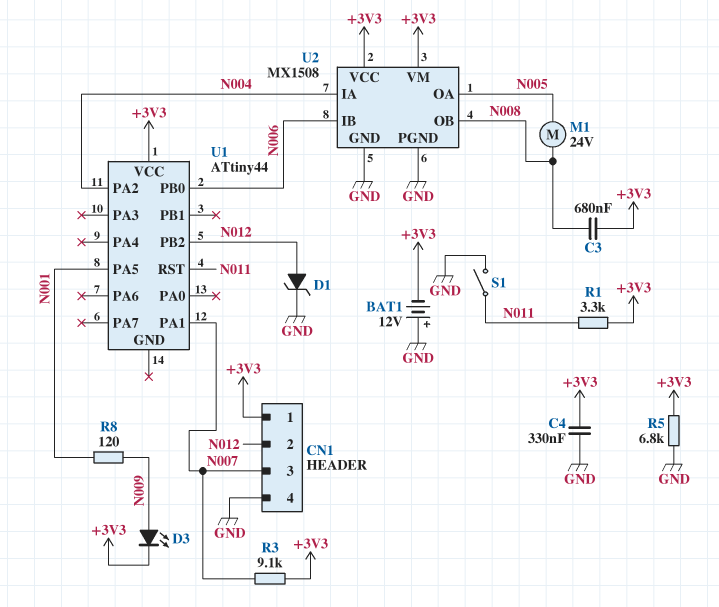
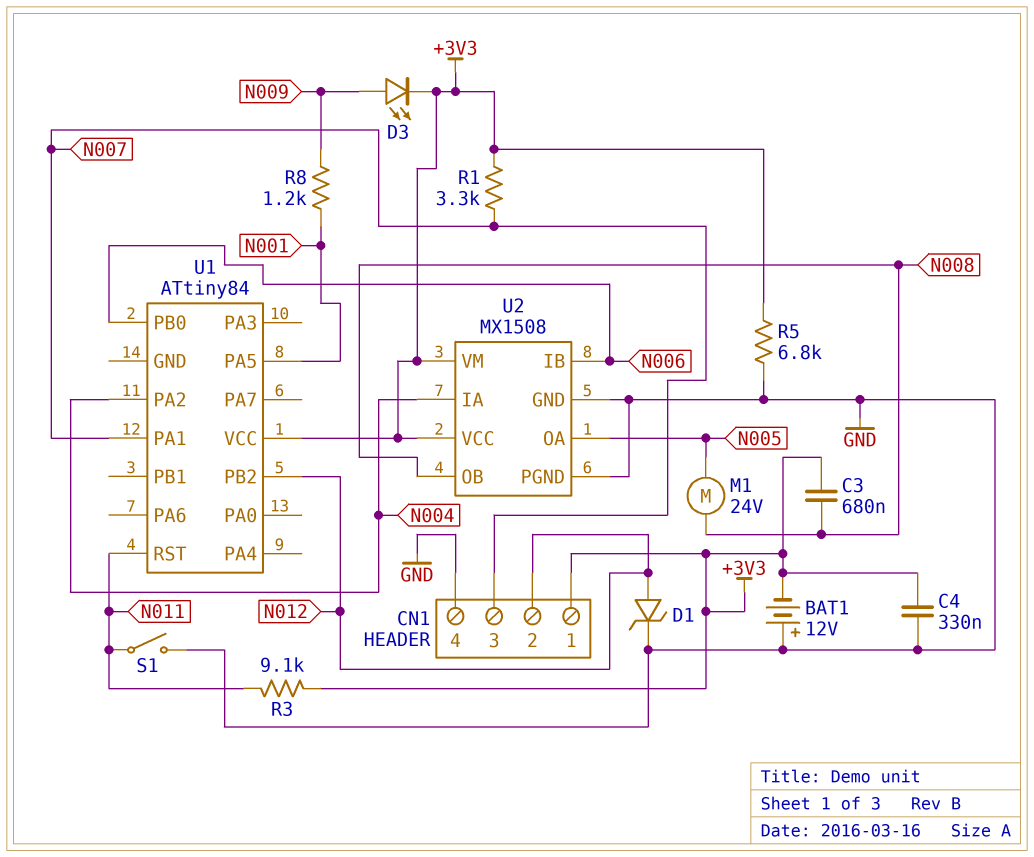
R1: 3.3k (+3V3, N011) -> 3.3k (+3V3, N007)
R3: 9.1k (+3V3, N007) -> 9.1k (+3V3, N011)
R8: 120 (N001, N009) -> 1.2k (N001, N009)
U1: ATtiny44 -> ATtiny84

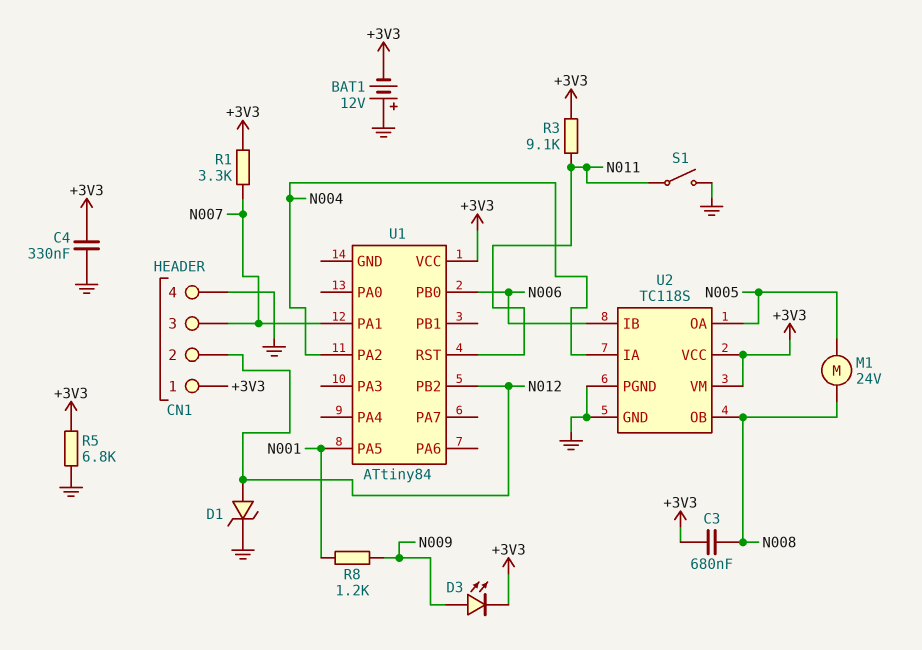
U2: MX1508 -> TC118S

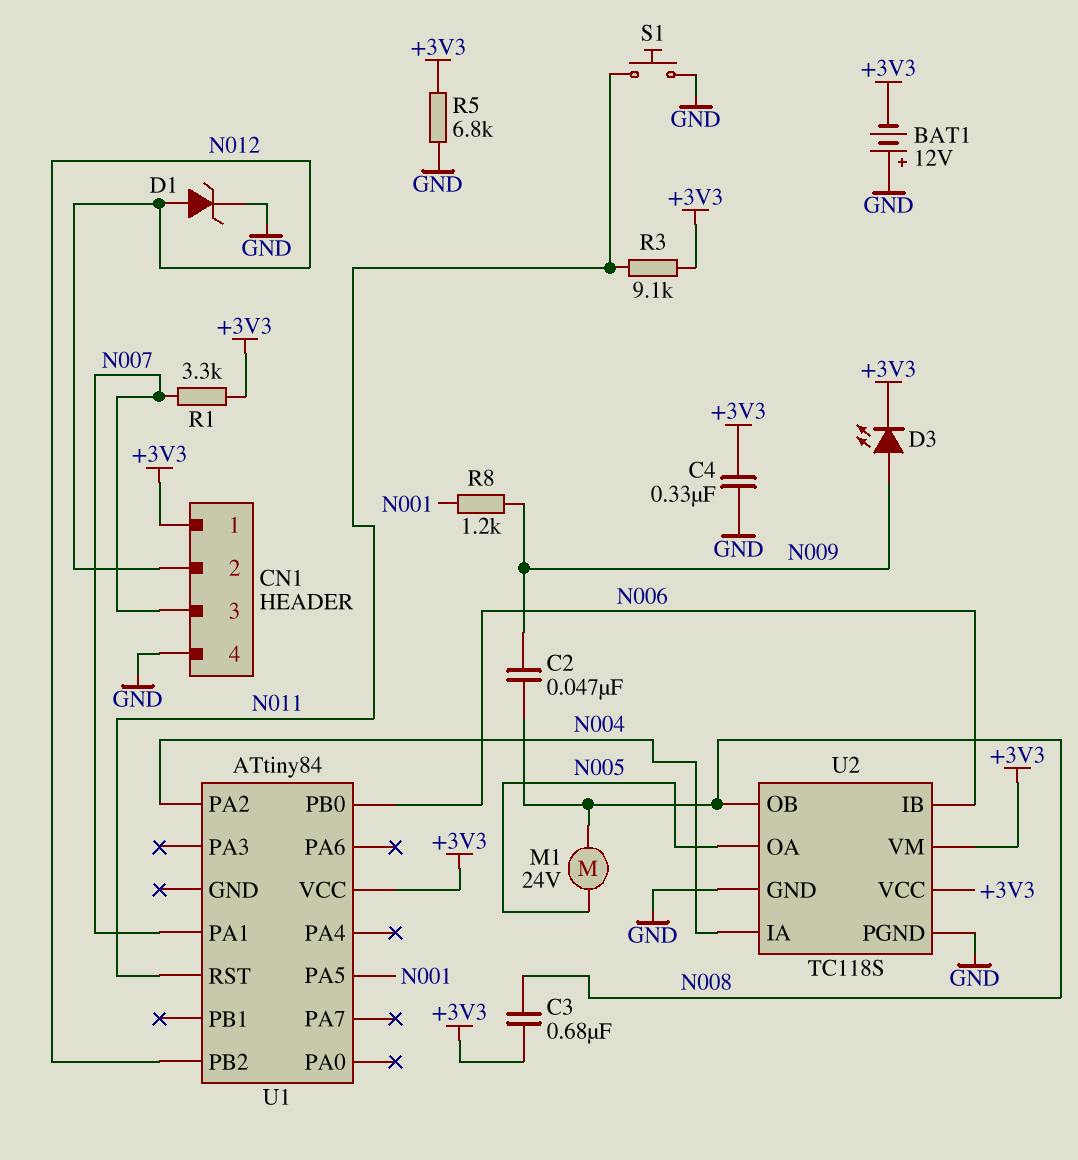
C2: none -> 47nF (N008, N009)
S1: switch (GND, N011) -> button (GND, N011)

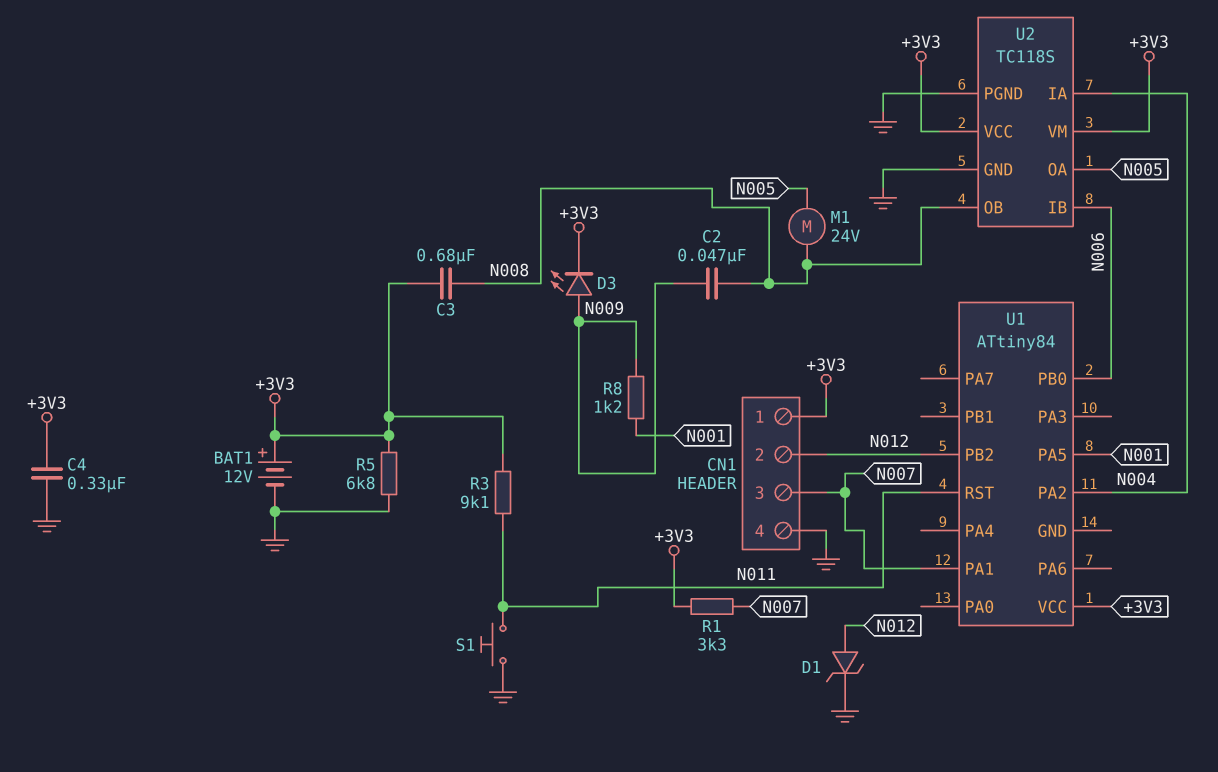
BAT1: 12V (plus GND, minus +3V3) -> 12V (plus +3V3, minus GND)

